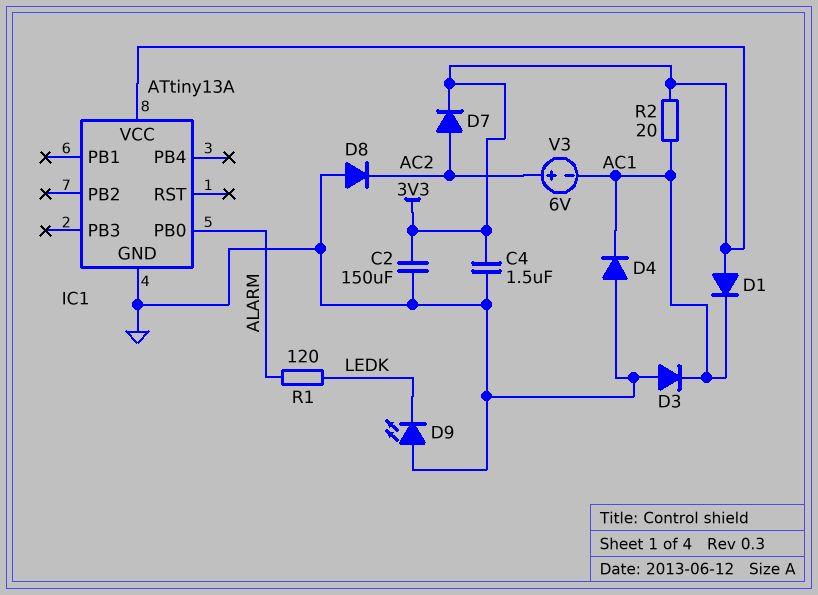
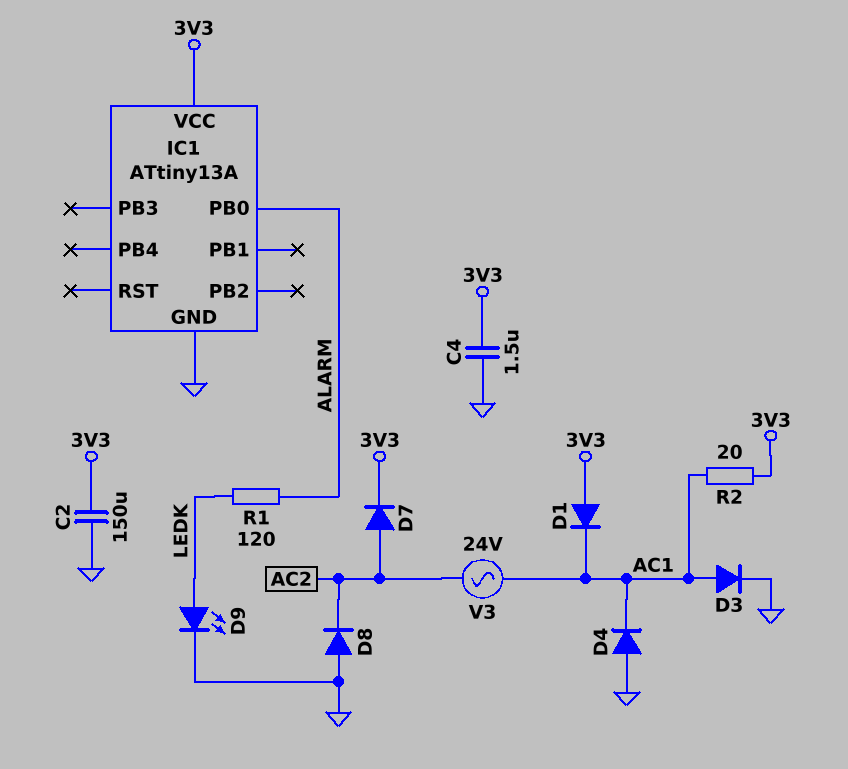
D3: diode (A GND, K AC1) -> diode (A AC1, K GND)
D9: LED (A GND, K LEDK) -> LED (A LEDK, K GND)
V3: 6V (plus AC2, minus AC1) -> AC 24V (AC1, AC2)

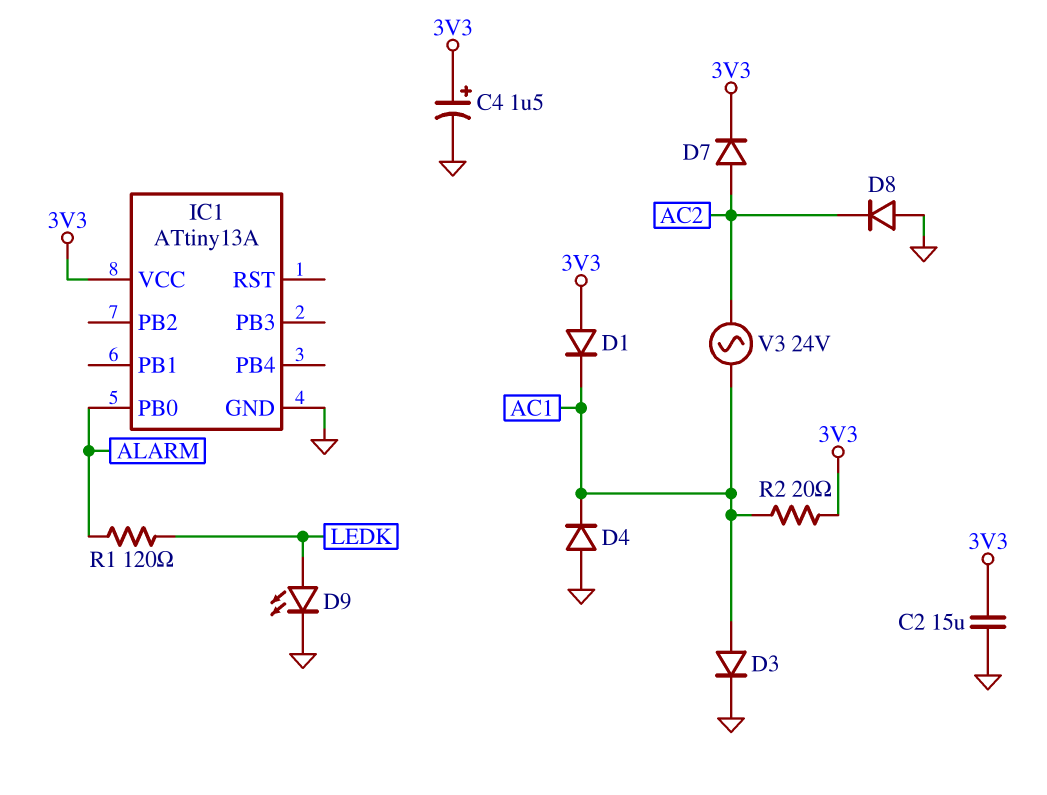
C2: 150uF (3V3, GND) -> 15uF (3V3, GND)
C4: 1.5uF (3V3, GND) -> 1.5uF (plus 3V3, minus GND)

